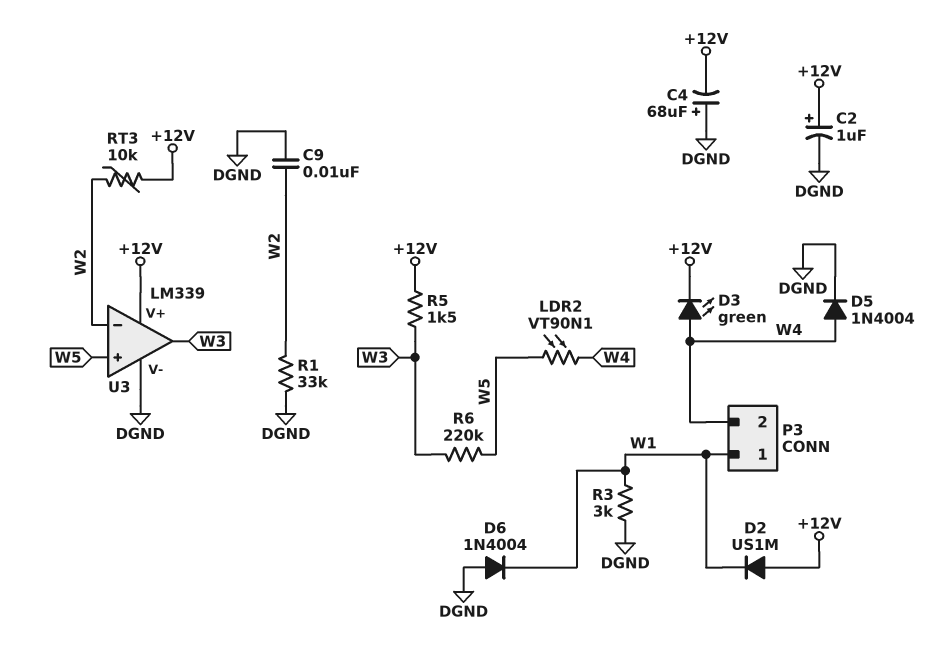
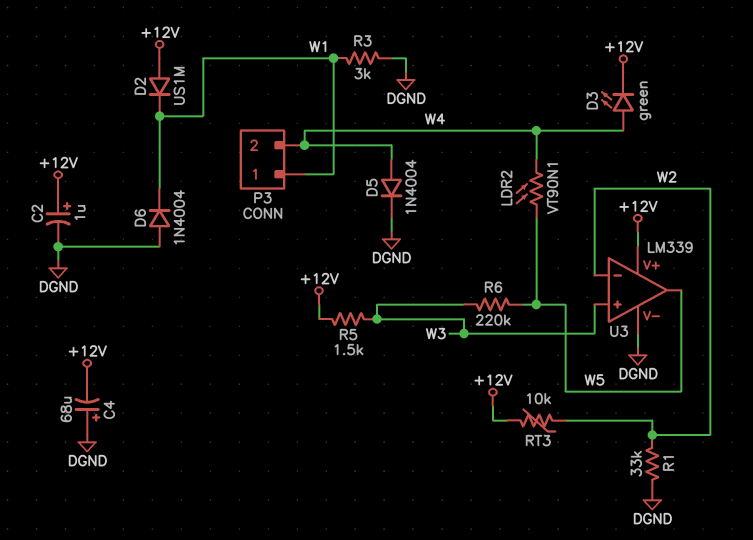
C9: 10nF (DGND, W2) -> none
U3 pin in+: W5 -> W3
U3 pin out: W3 -> W5

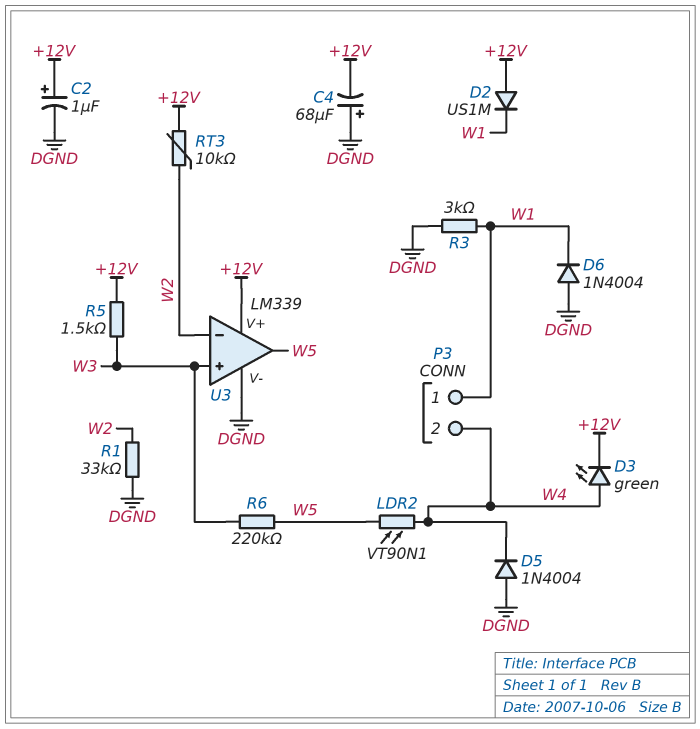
D5: diode 1N4004 (A W4, K DGND) -> diode 1N4004 (A DGND, K W4)

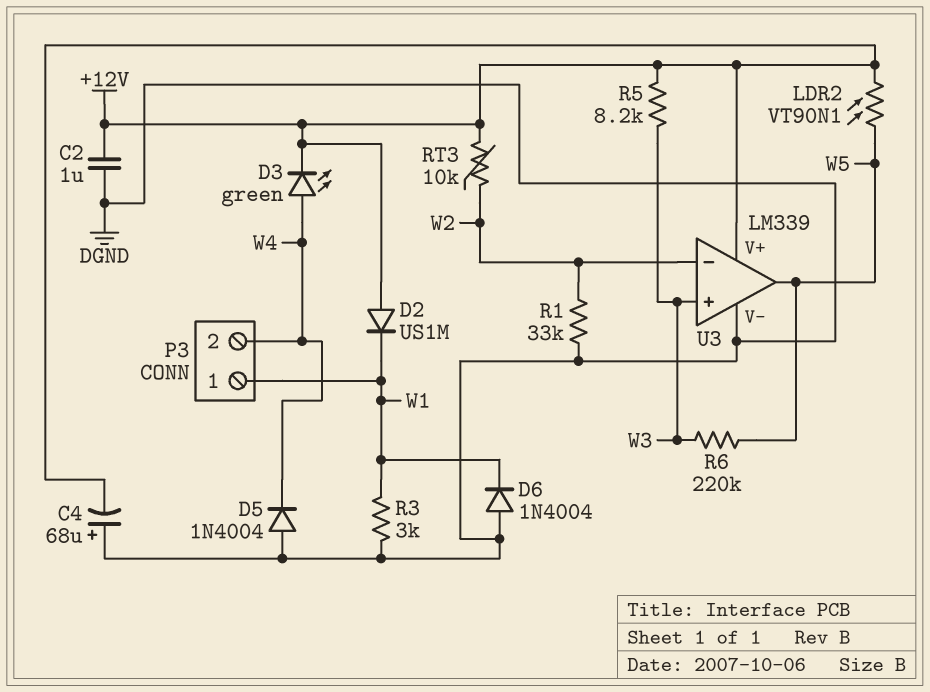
C2: 1uF (plus +12V, minus DGND) -> 1uF (+12V, DGND)
LDR2: VT90N1 (W4, W5) -> VT90N1 (+12V, W5)
R5: 1.5k (+12V, W3) -> 8.2k (+12V, W3)

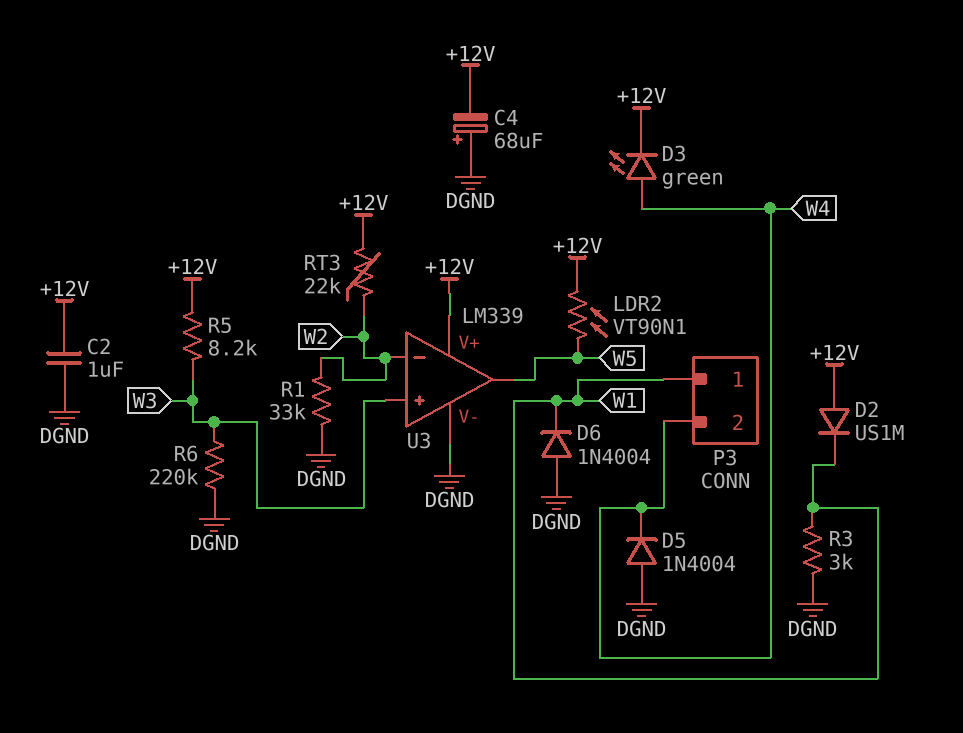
R6: 220k (W3, W5) -> 220k (DGND, W3)
RT3: 10k (+12V, W2) -> 22k (+12V, W2)

